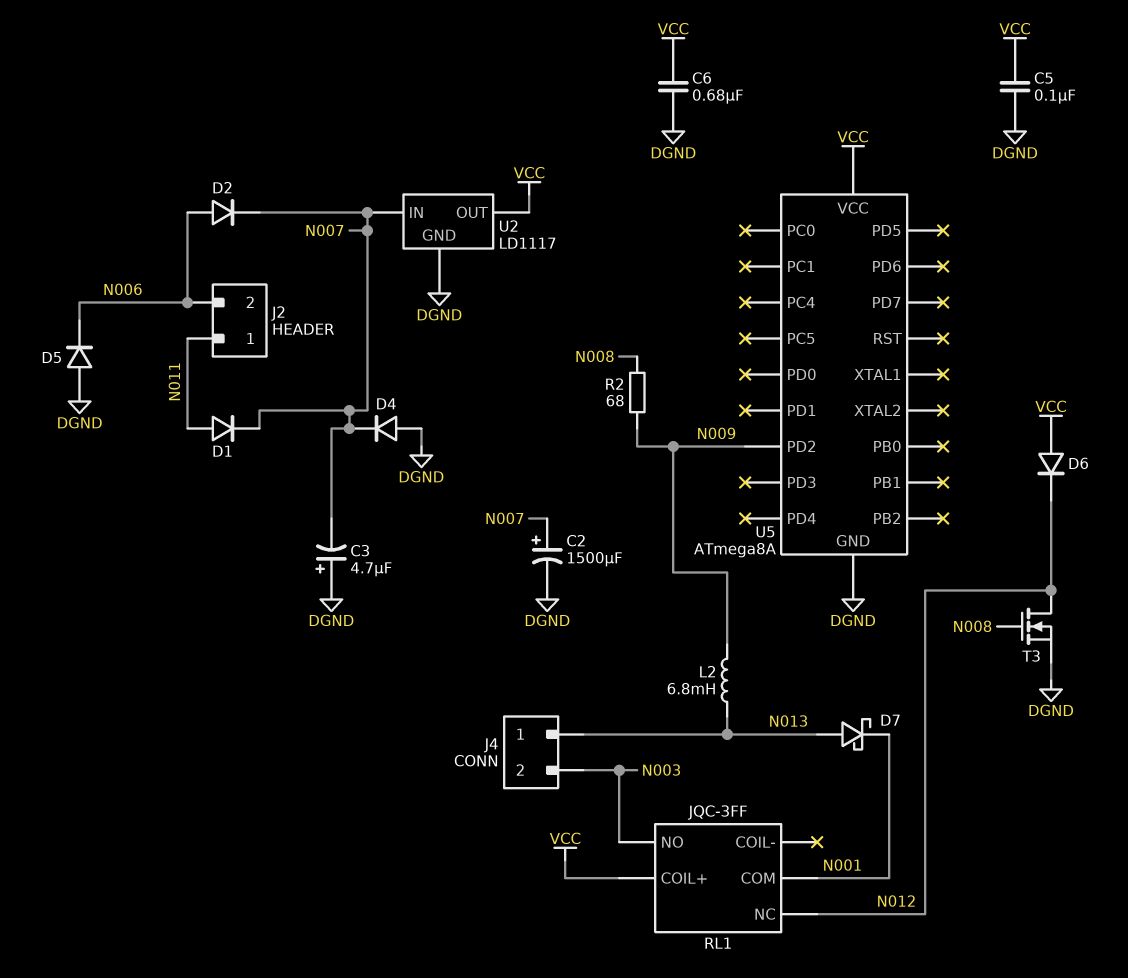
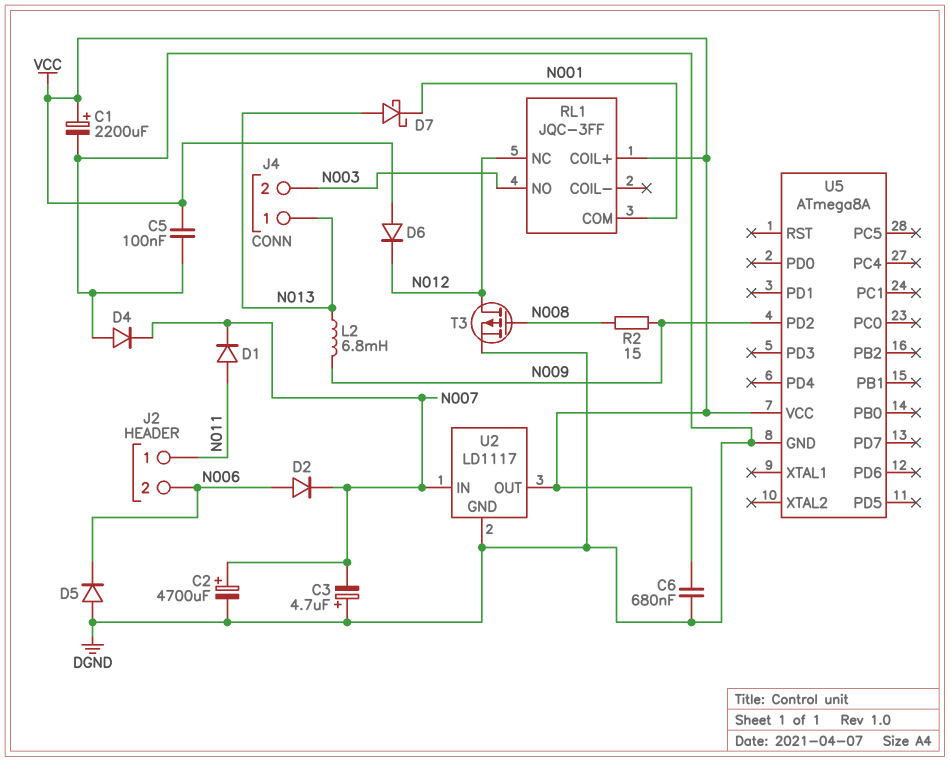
C1: none -> 2200uF (plus VCC, minus DGND)
C2: 1500uF (plus N007, minus DGND) -> 4700uF (plus N007, minus DGND)
R2: 68 (N008, N009) -> 15 (N008, N009)
T3: NMOS (G N008, D N012, S DGND) -> PMOS (G N008, D N012, S DGND)

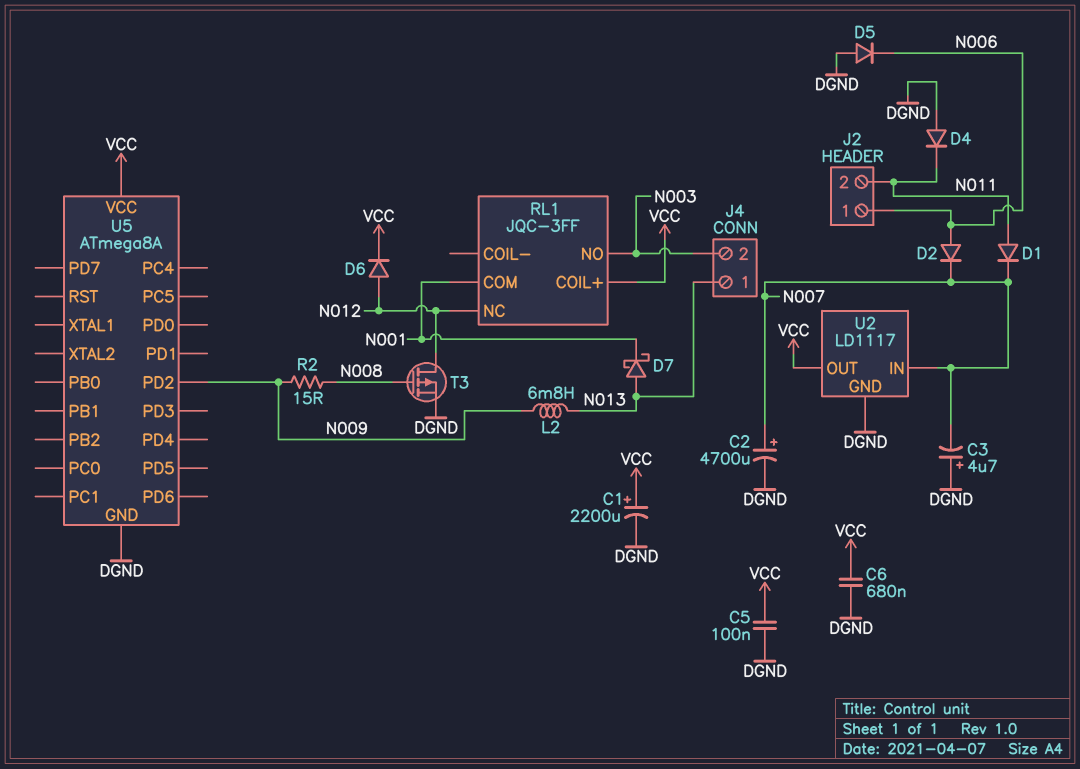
D4: diode (A DGND, K N007) -> diode (A DGND, K N011)
D6: diode (A VCC, K N012) -> diode (A N012, K VCC)
J2 pin 1: N011 -> N006
J2 pin 2: N006 -> N011

